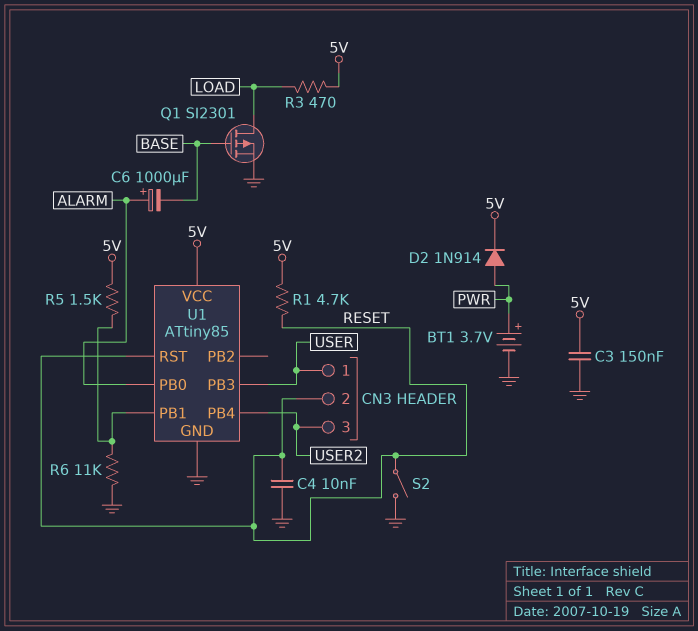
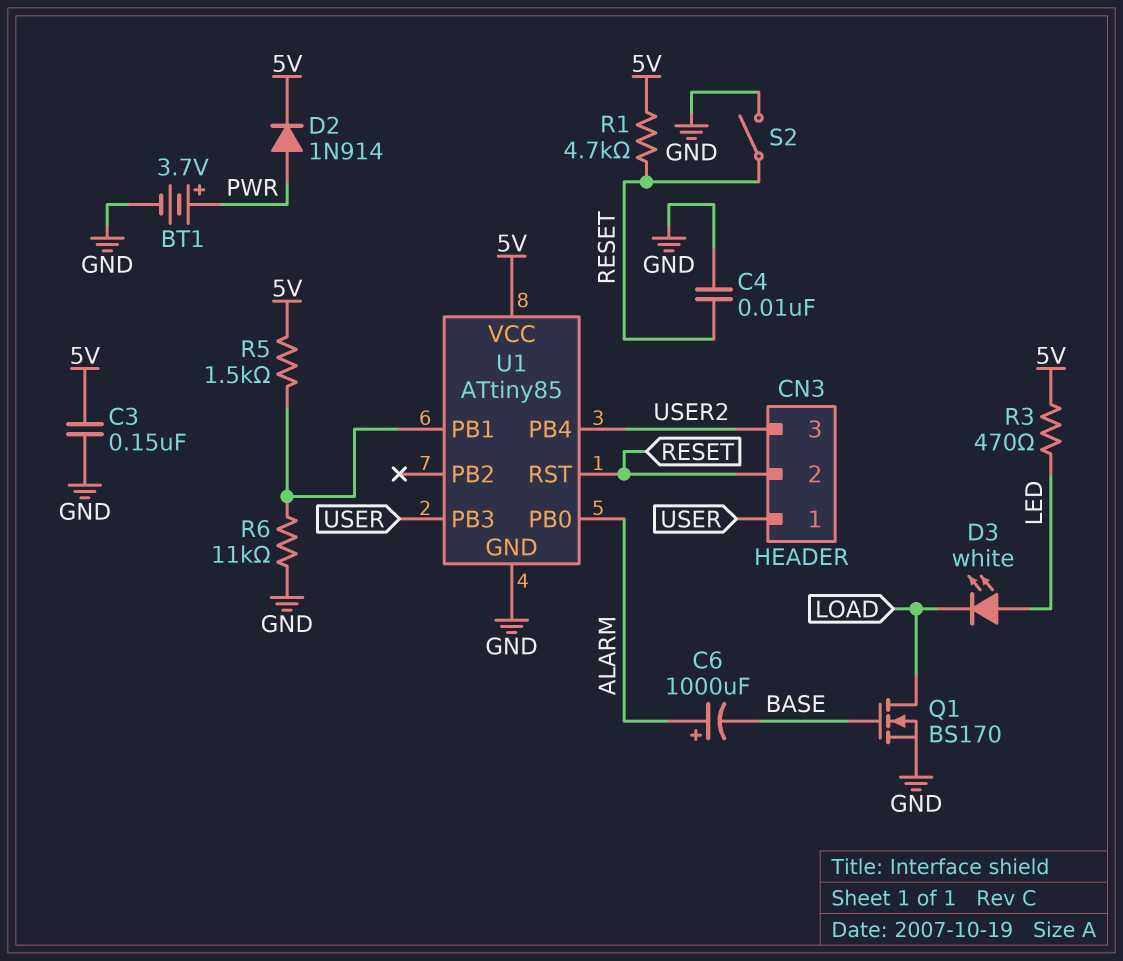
D3: none -> LED white (A LED, K LOAD)
Q1: PMOS SI2301 (G BASE, D LOAD, S GND) -> NMOS BS170 (G BASE, D LOAD, S GND)
R3: 470 (5V, LOAD) -> 470 (5V, LED)

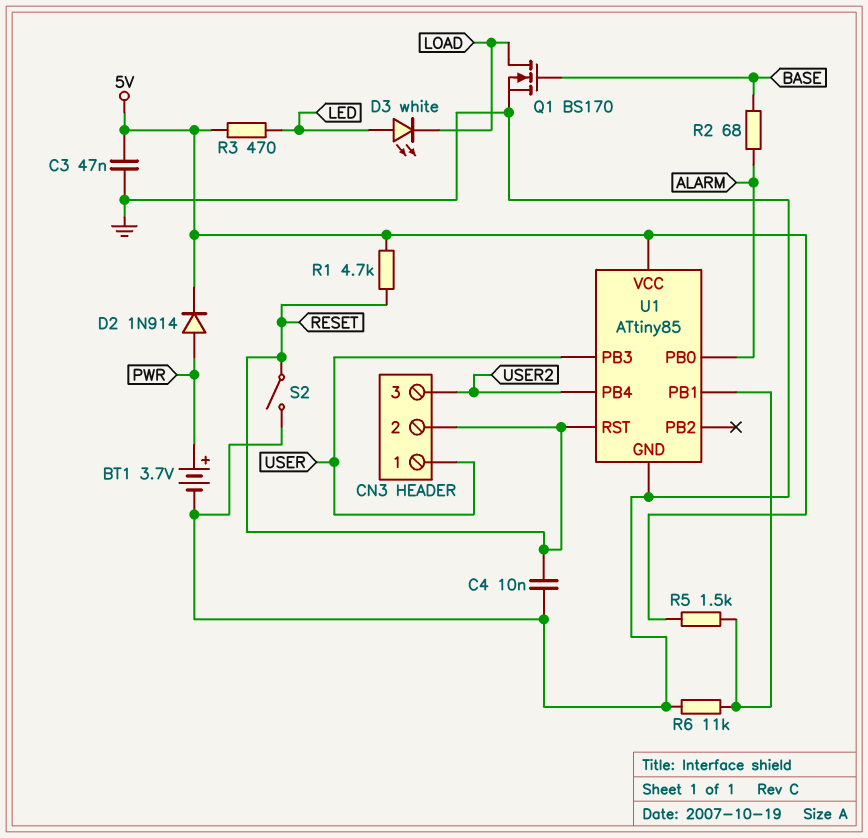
C3: 150nF (5V, GND) -> 47nF (5V, GND)
C6: 1000uF (plus ALARM, minus BASE) -> none
R2: none -> 68 (ALARM, BASE)

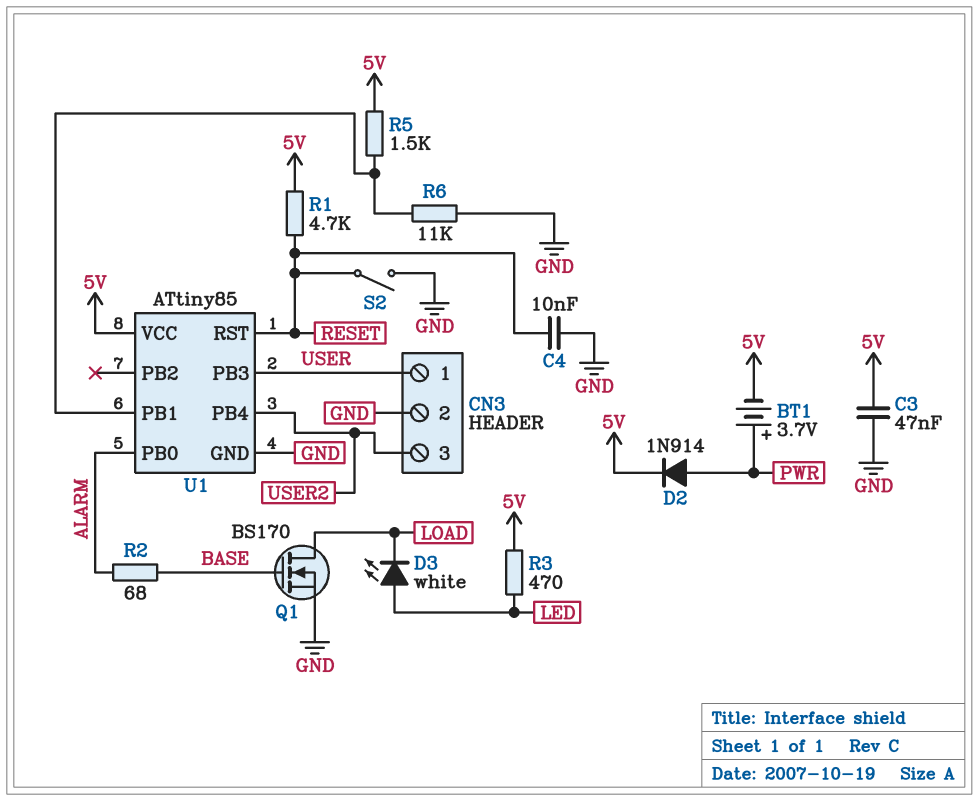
BT1: 3.7V (plus PWR, minus GND) -> 3.7V (plus PWR, minus 5V)
CN3 pin 2: RESET -> GND

